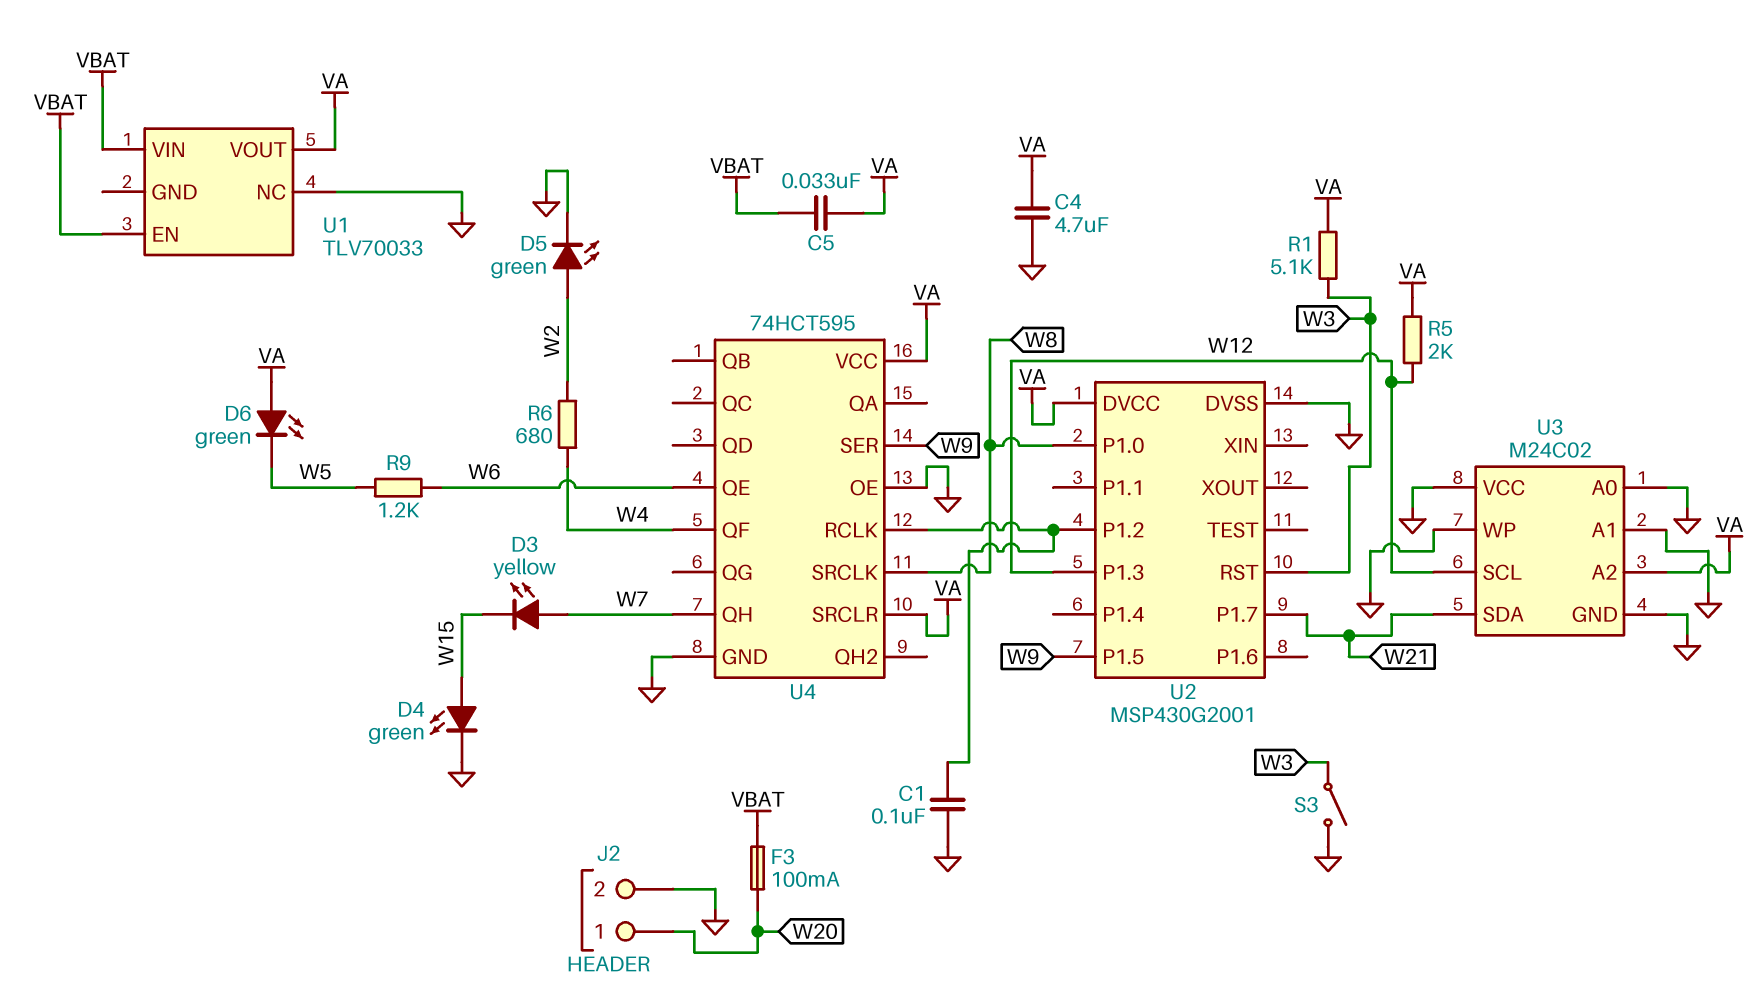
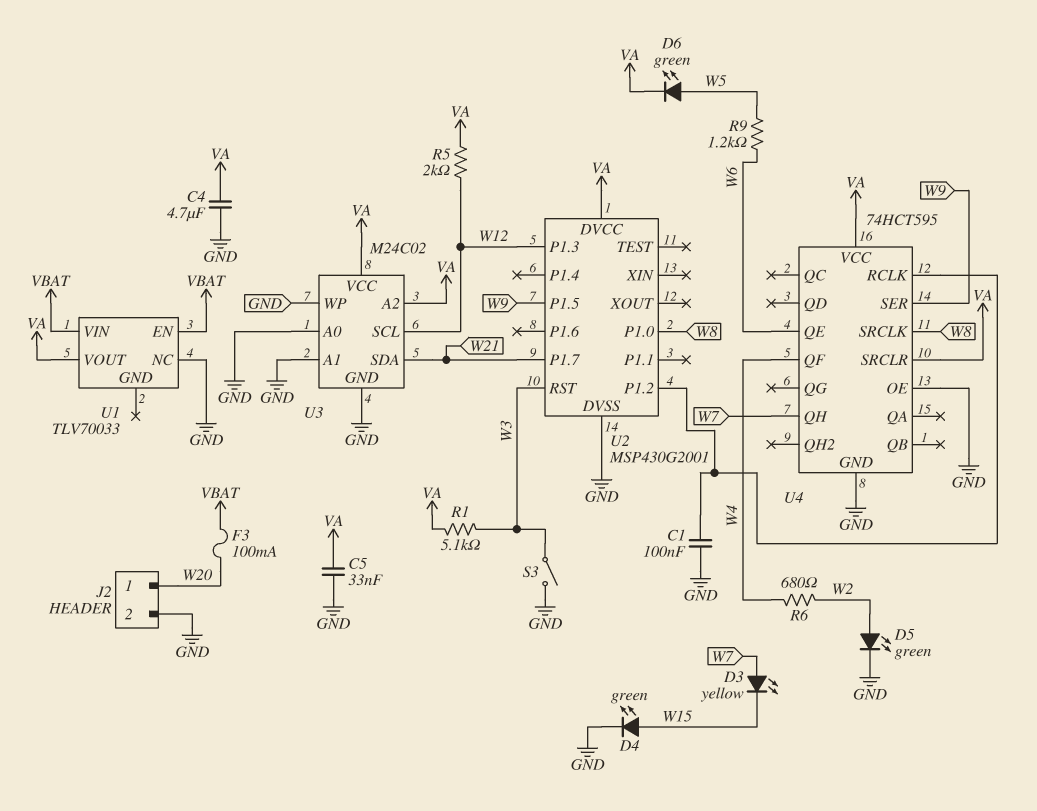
C5: 33nF (VA, VBAT) -> 33nF (GND, VA)
D6: LED green (A VA, K W5) -> LED green (A W5, K VA)
U3 pin VCC: GND -> VA

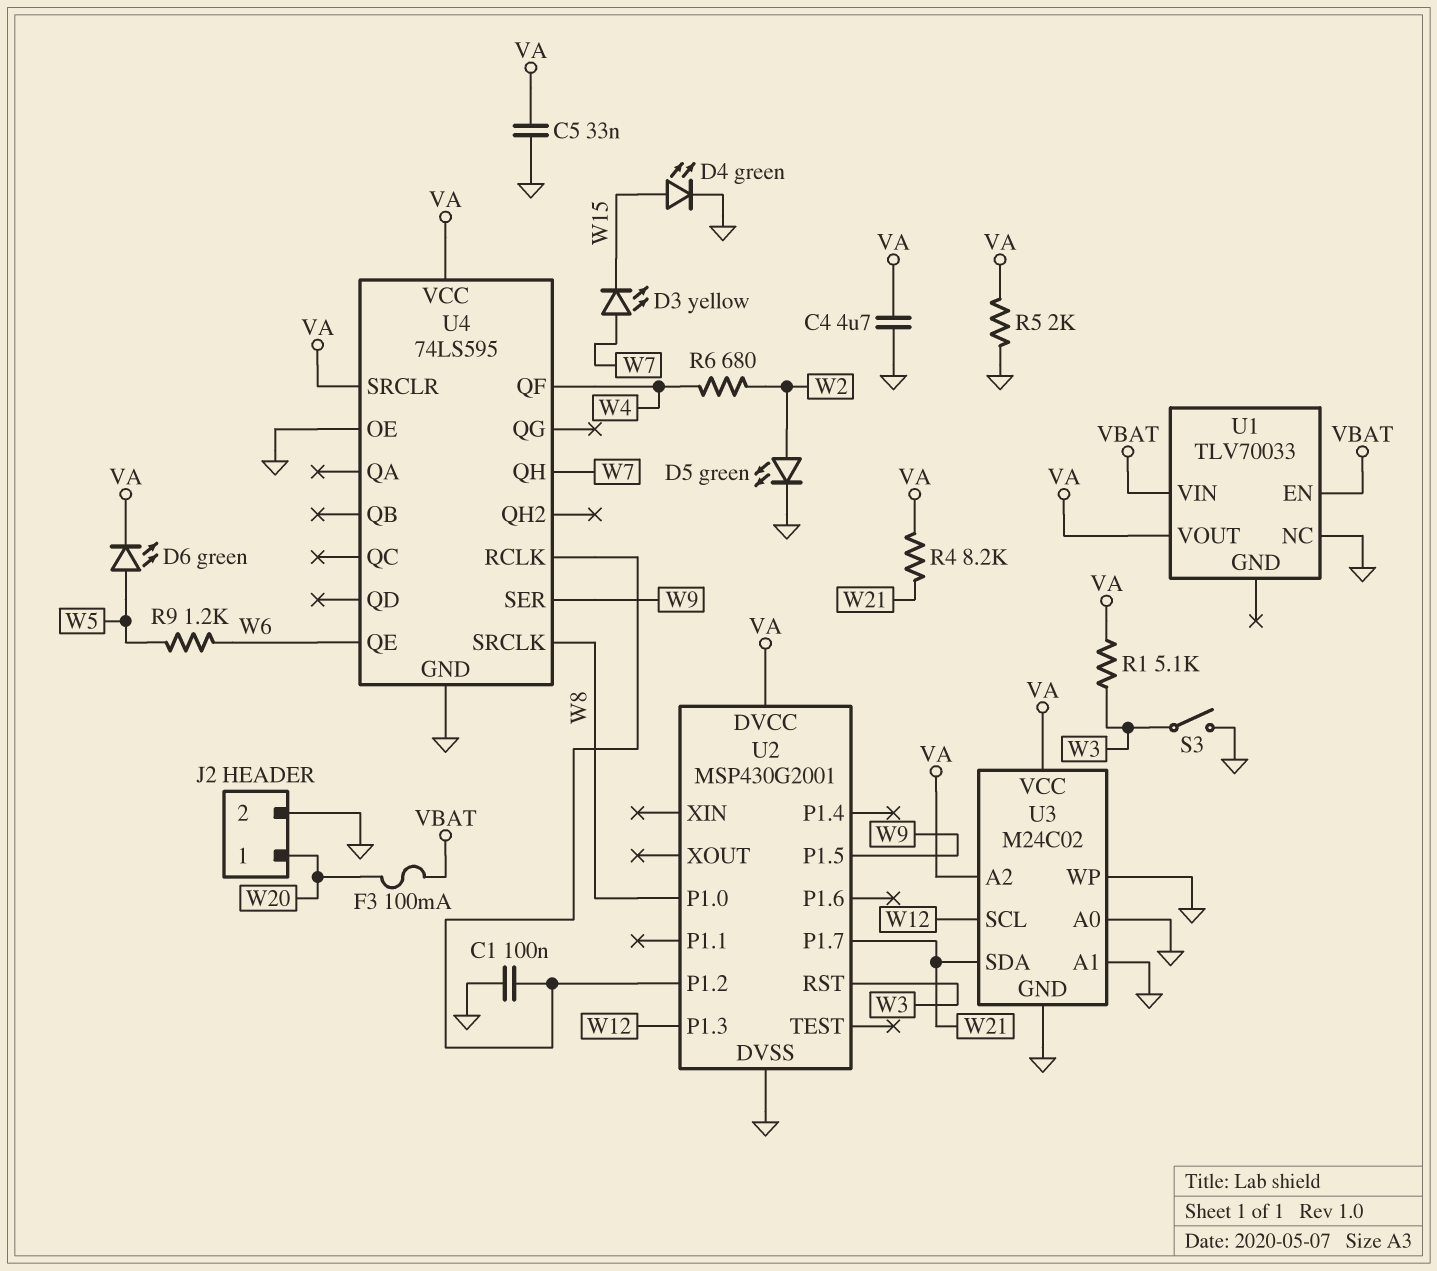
R4: none -> 8.2k (VA, W21)
R5: 2k (VA, W12) -> 2k (GND, VA)
U4: 74HCT595 -> 74LS595

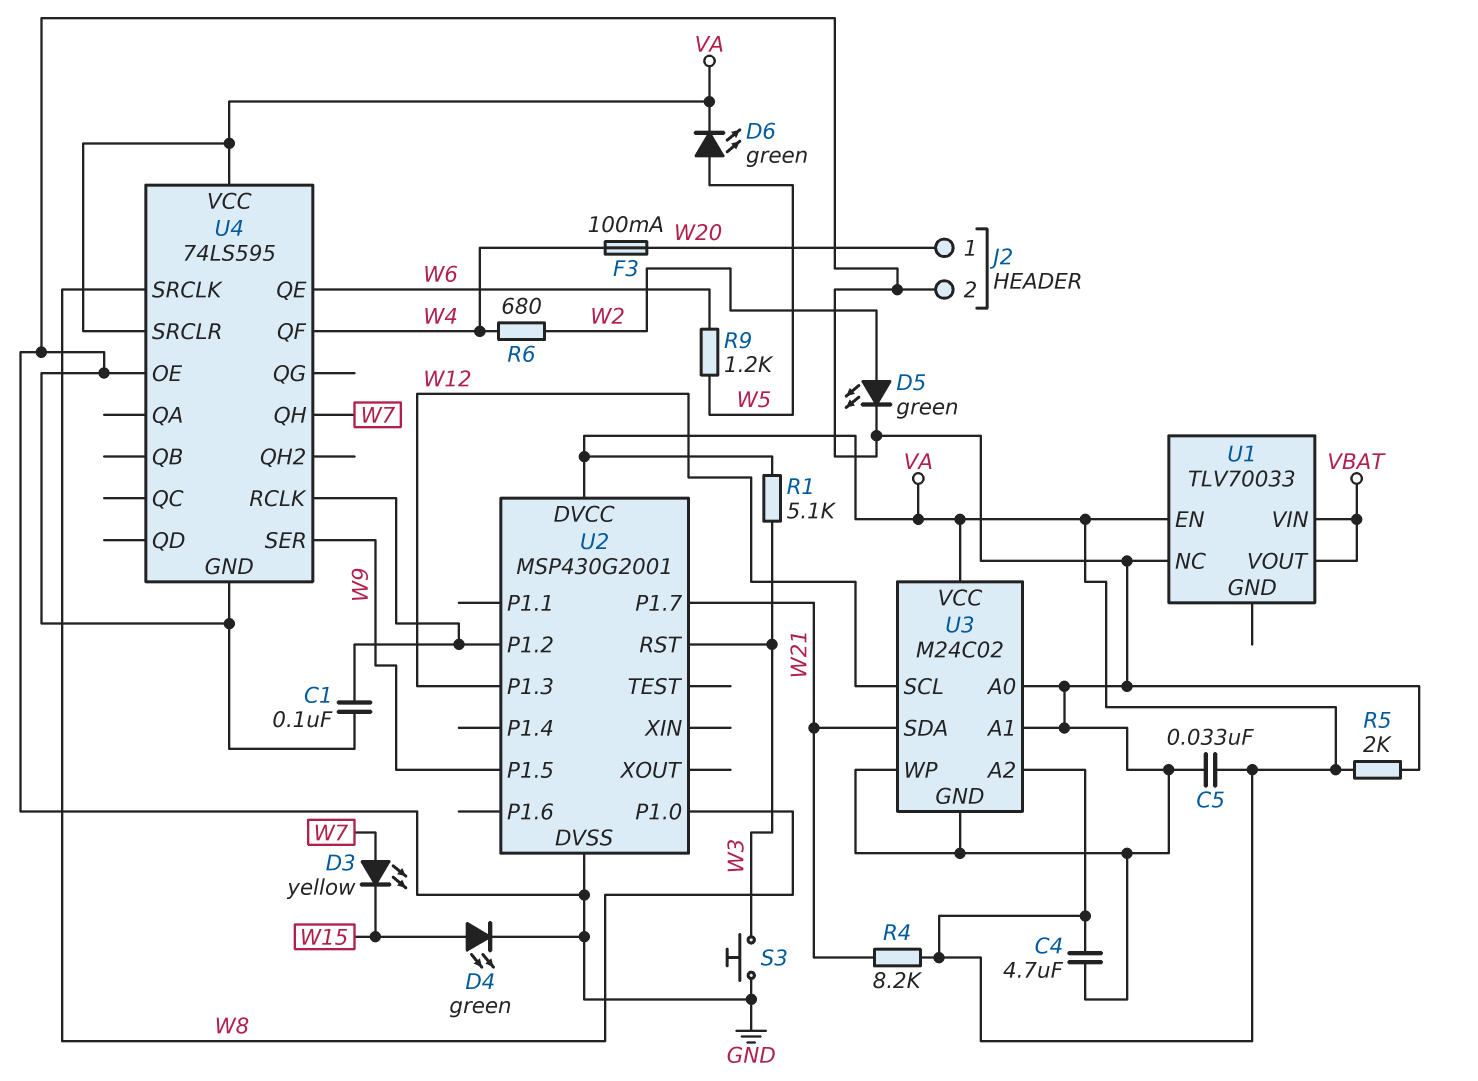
F3: 100mA (VBAT, W20) -> 100mA (W4, W20)
S3: switch (GND, W3) -> button (GND, W3)
U1 pin EN: VBAT -> VA
U1 pin VOUT: VA -> VBAT

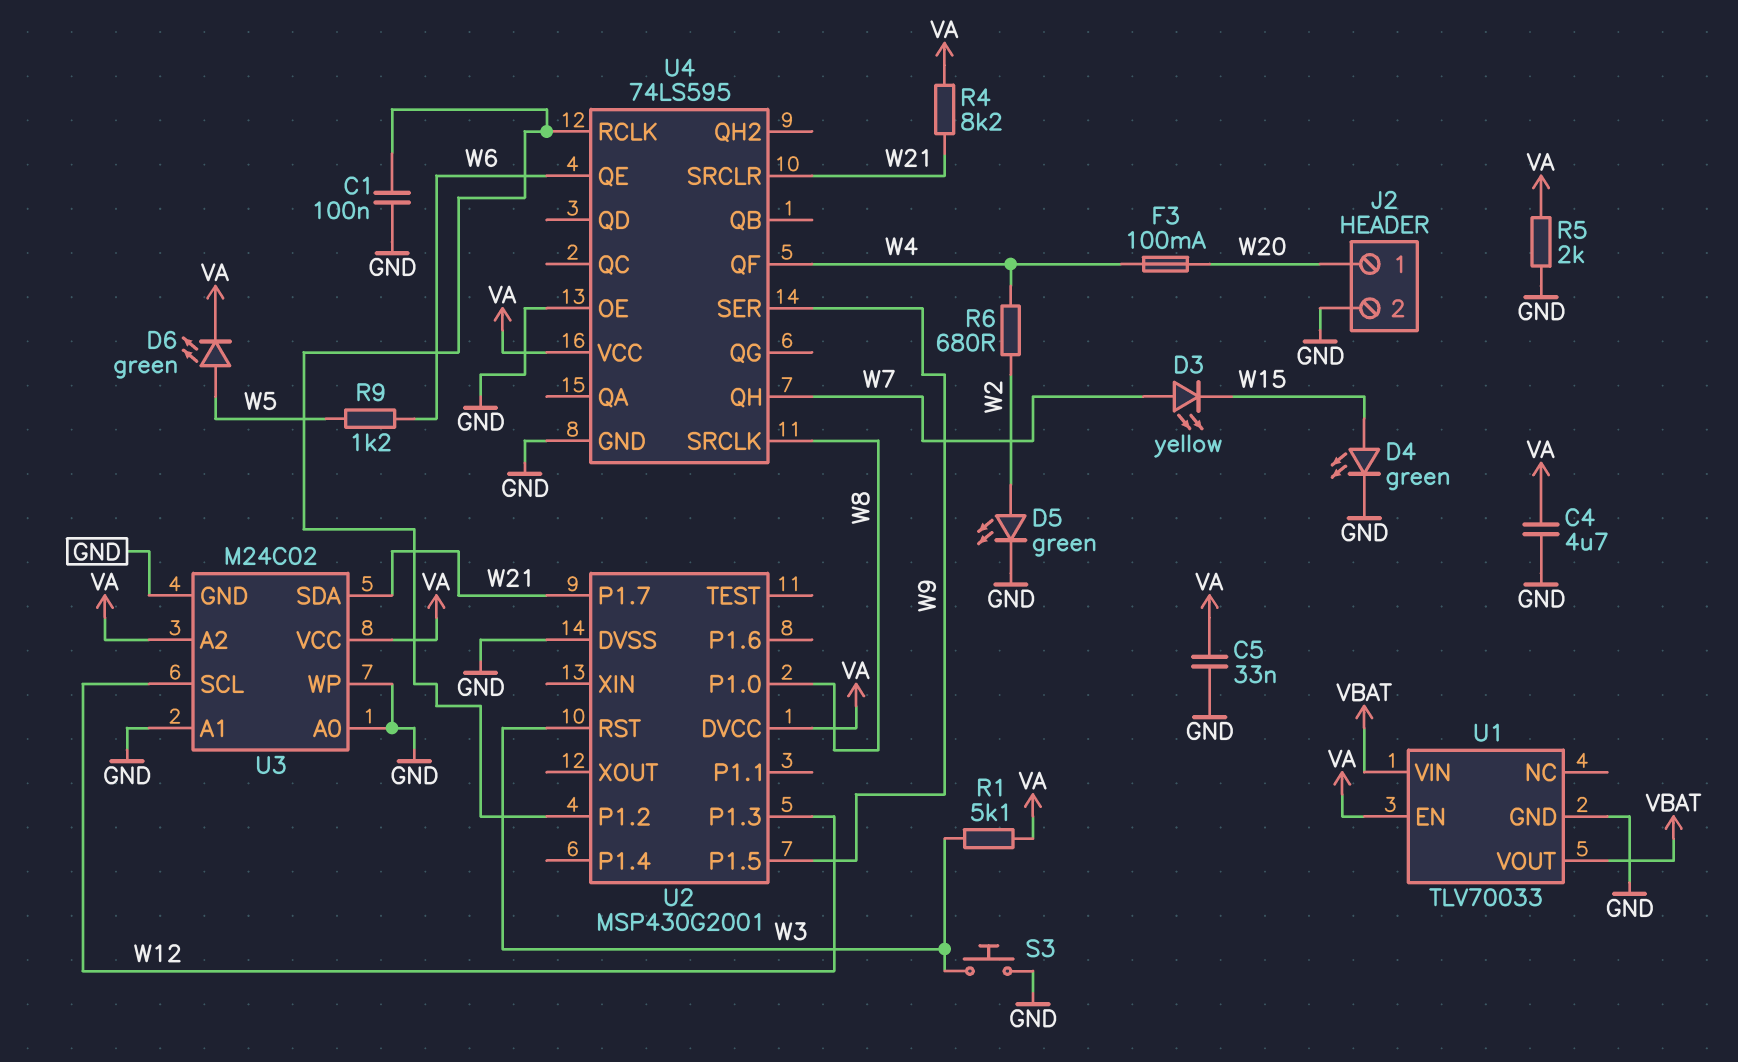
U1 pin GND: none -> GND
U1 pin NC: GND -> none
U4 pin SRCLR: VA -> W21

